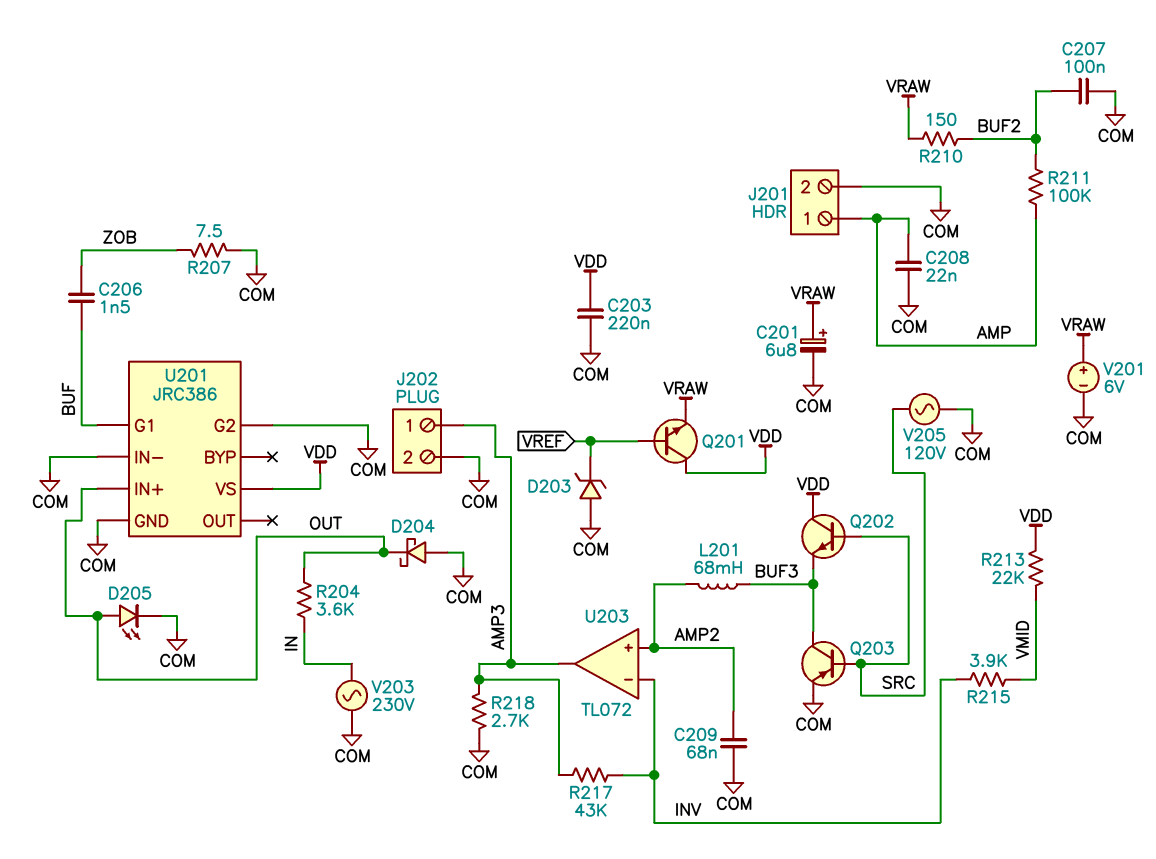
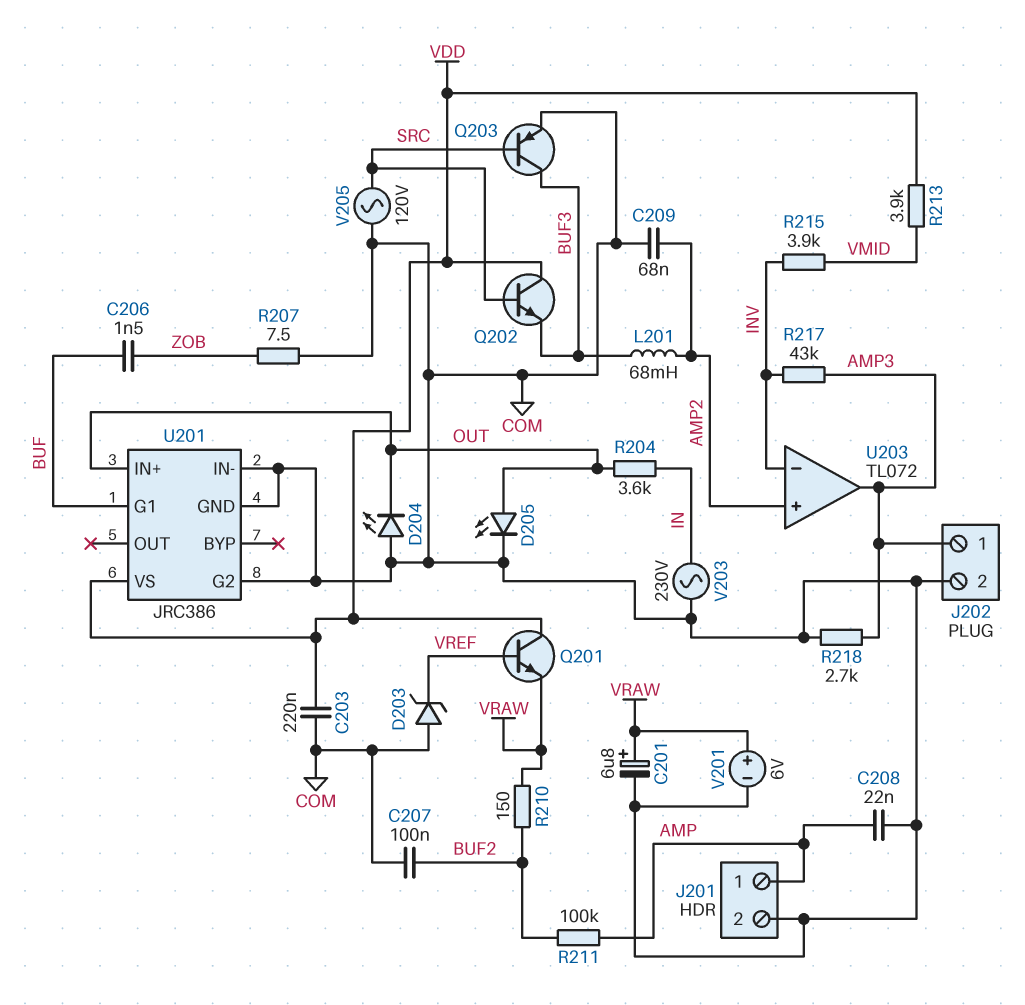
D204: schottky (A COM, K OUT) -> LED (A COM, K OUT)
R213: 22k (VDD, VMID) -> 3.9k (VDD, VMID)

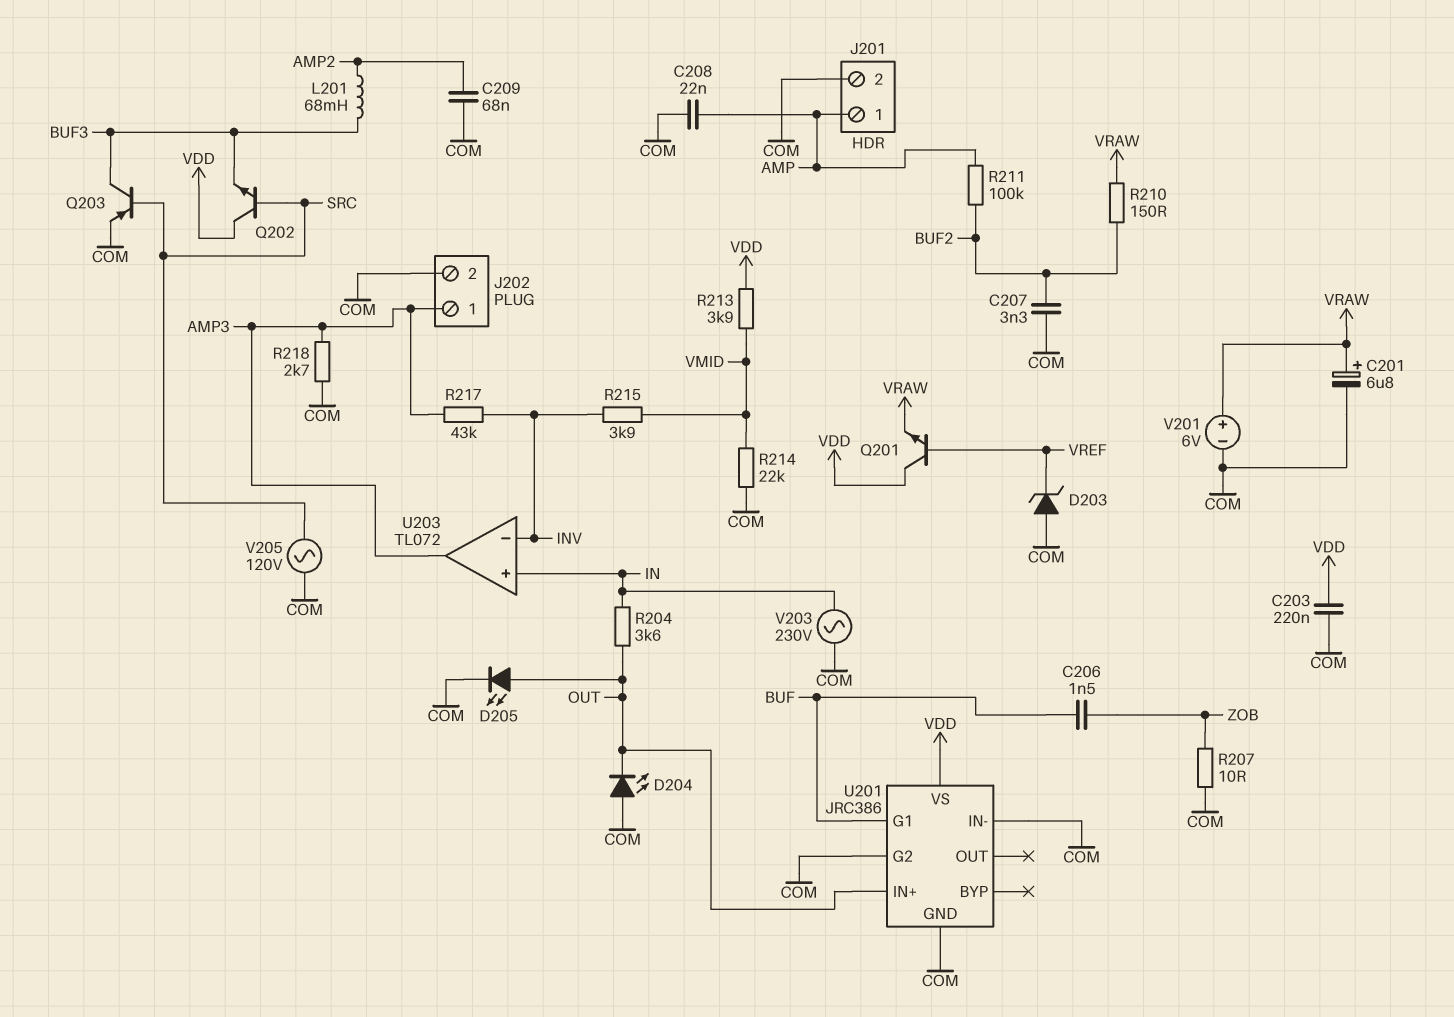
C207: 100nF (BUF2, COM) -> 3.3nF (BUF2, COM)
R207: 7.5 (COM, ZOB) -> 10 (COM, ZOB)
R214: none -> 22k (COM, VMID)
U203 pin in+: AMP2 -> IN

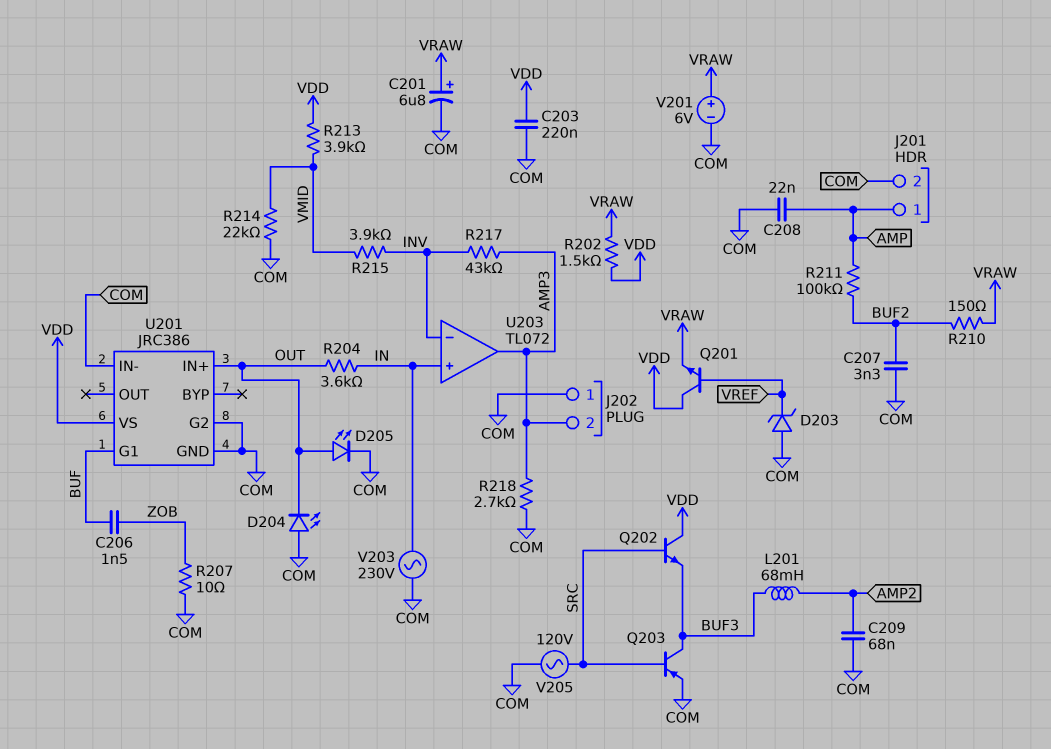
J202 pin 1: AMP3 -> COM
J202 pin 2: COM -> AMP3
R202: none -> 1.5k (VDD, VRAW)

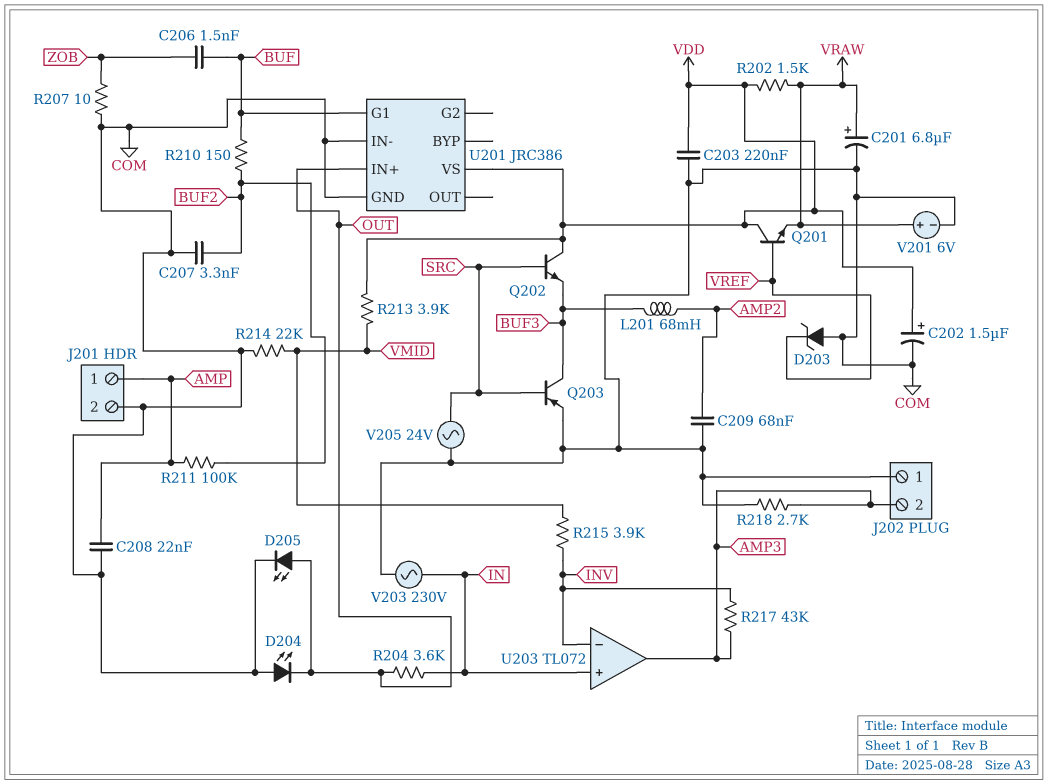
C202: none -> 1.5uF (plus VDD, minus COM)
R210: 150 (BUF2, VRAW) -> 150 (BUF, BUF2)
U201 pin G2: COM -> none
V205: AC 120V (COM, SRC) -> AC 24V (COM, SRC)

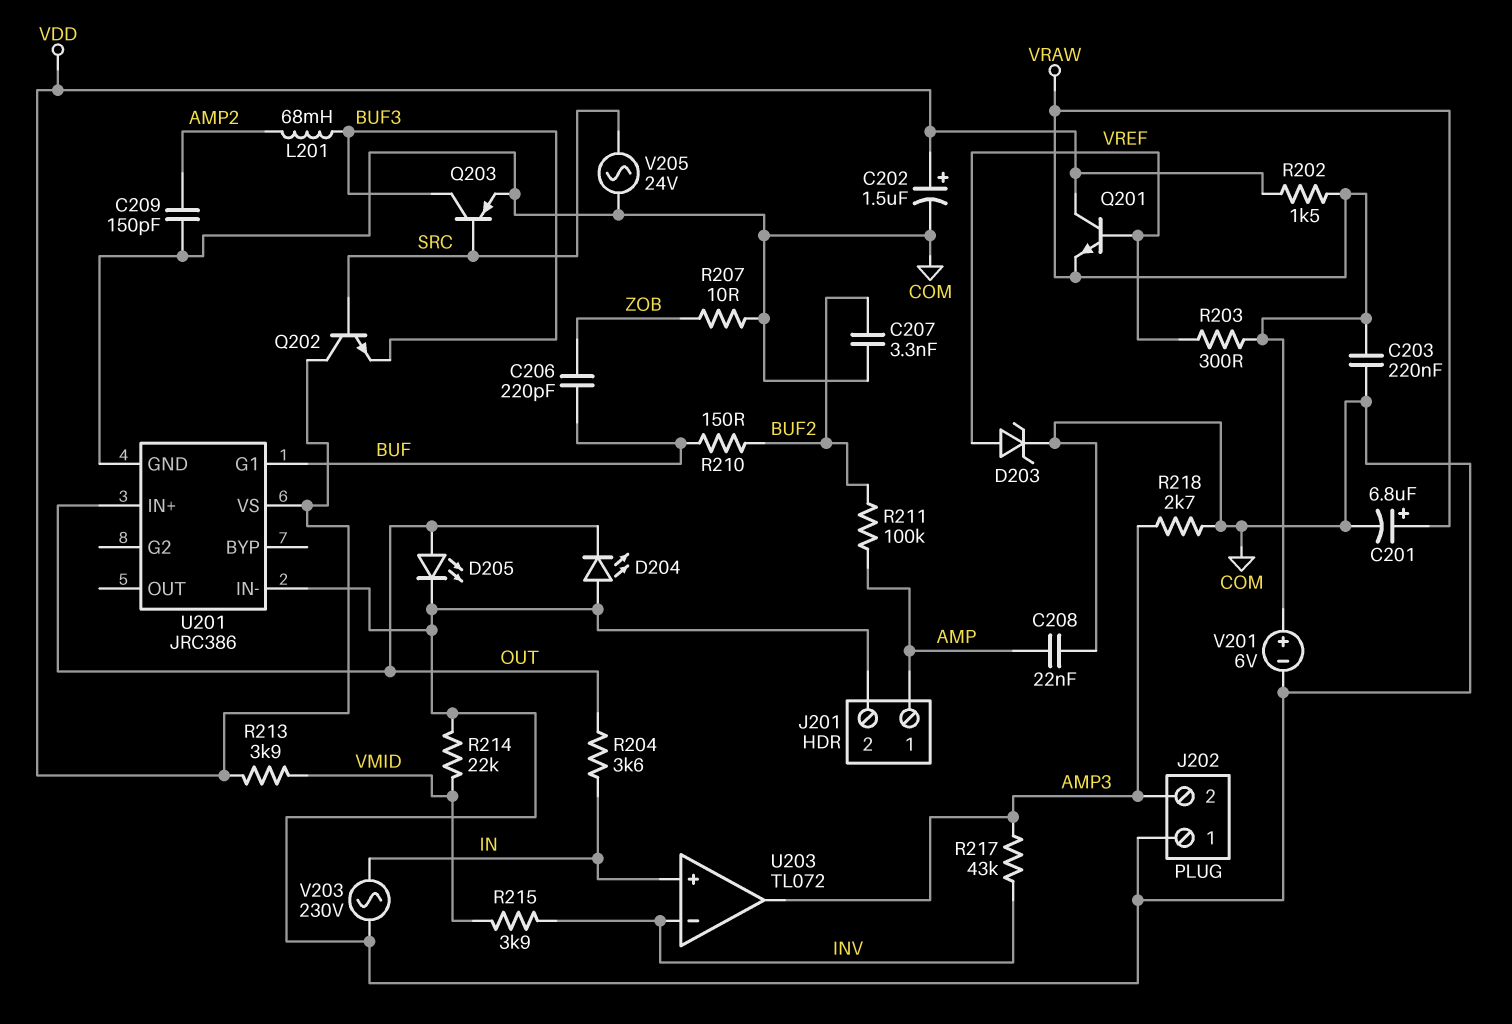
C203: 220nF (COM, VDD) -> 220nF (COM, VRAW)
C206: 1.5nF (BUF, ZOB) -> 220pF (BUF, ZOB)
C209: 68nF (AMP2, COM) -> 150pF (AMP2, COM)
D203: zener (A COM, K VREF) -> zener (A VREF, K COM)
R203: none -> 300 (VRAW, VREF)

